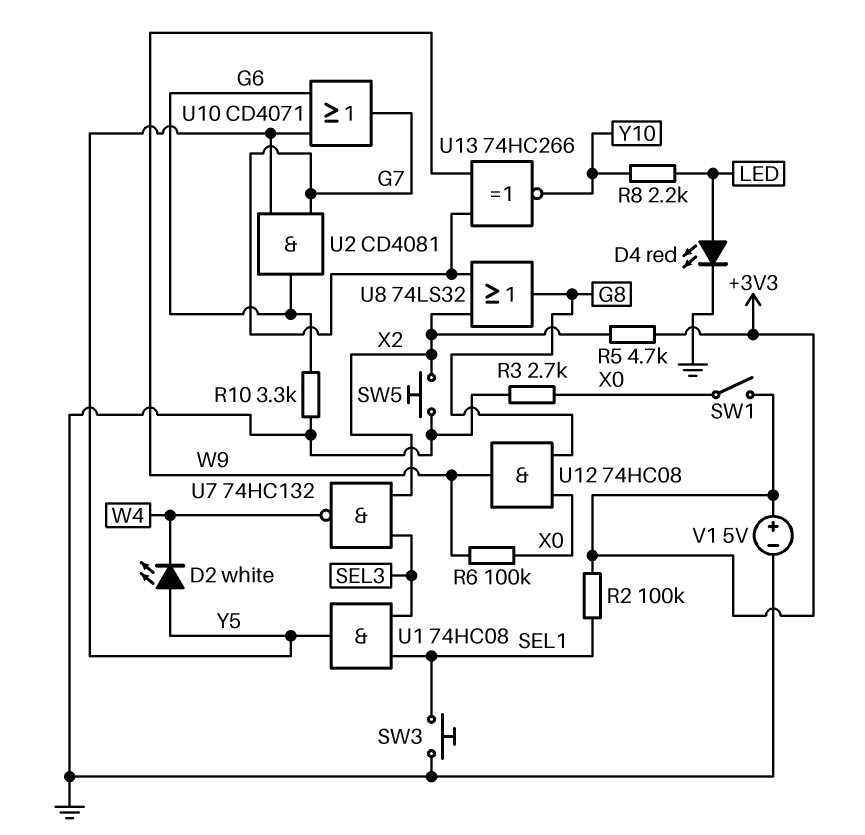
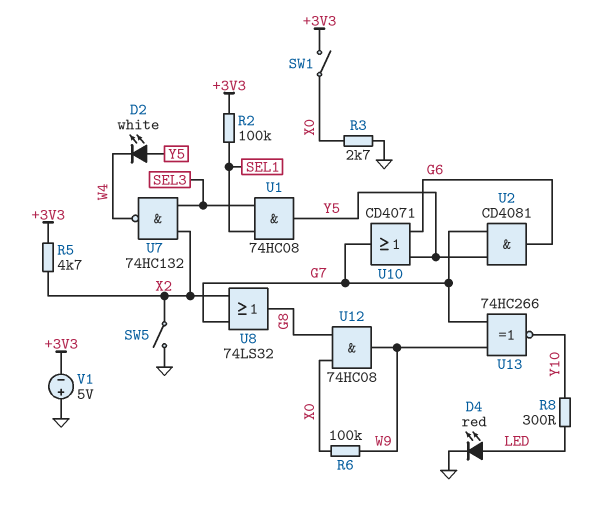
R8: 2.2k (LED, Y10) -> 300 (LED, Y10)
R10: 3.3k (G6, GND) -> none
SW3: button (GND, SEL1) -> none
SW5: button (GND, X2) -> switch (GND, X2)
V1: 5V (plus +3V3, minus GND) -> 5V (plus GND, minus +3V3)

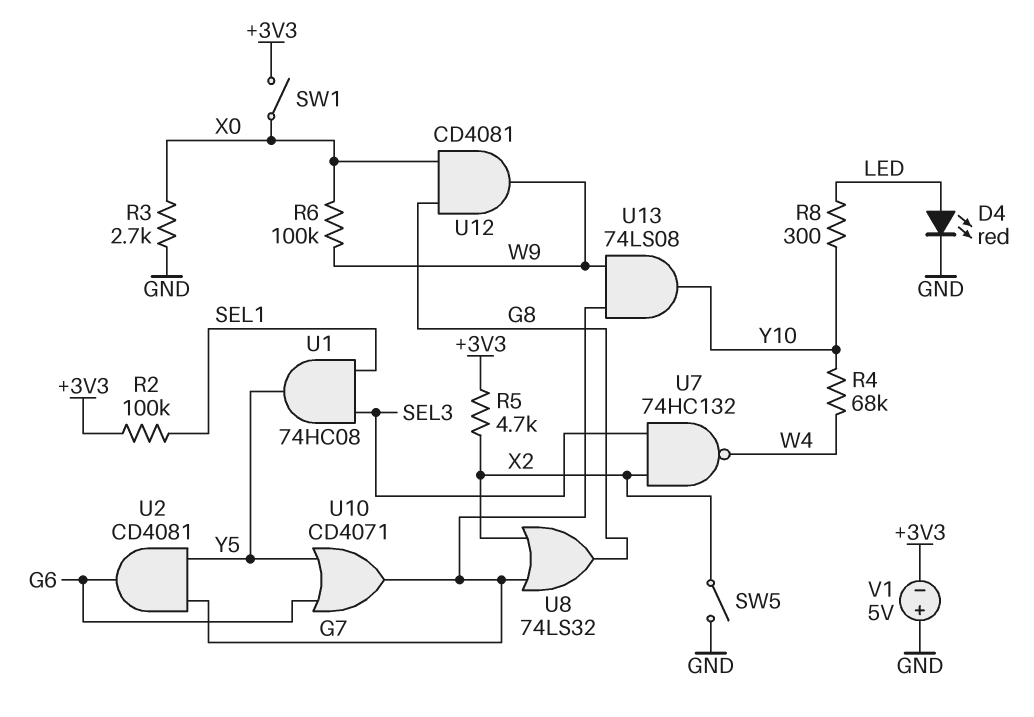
D2: LED white (A Y5, K W4) -> none
R4: none -> 68k (W4, Y10)
U12: AND 74HC08 (in G8, in X0, out W9) -> AND CD4081 (in G8, in X0, out W9)
U13: XNOR 74HC266 (in G7, in W9, out Y10) -> AND 74LS08 (in G7, in W9, out Y10)

